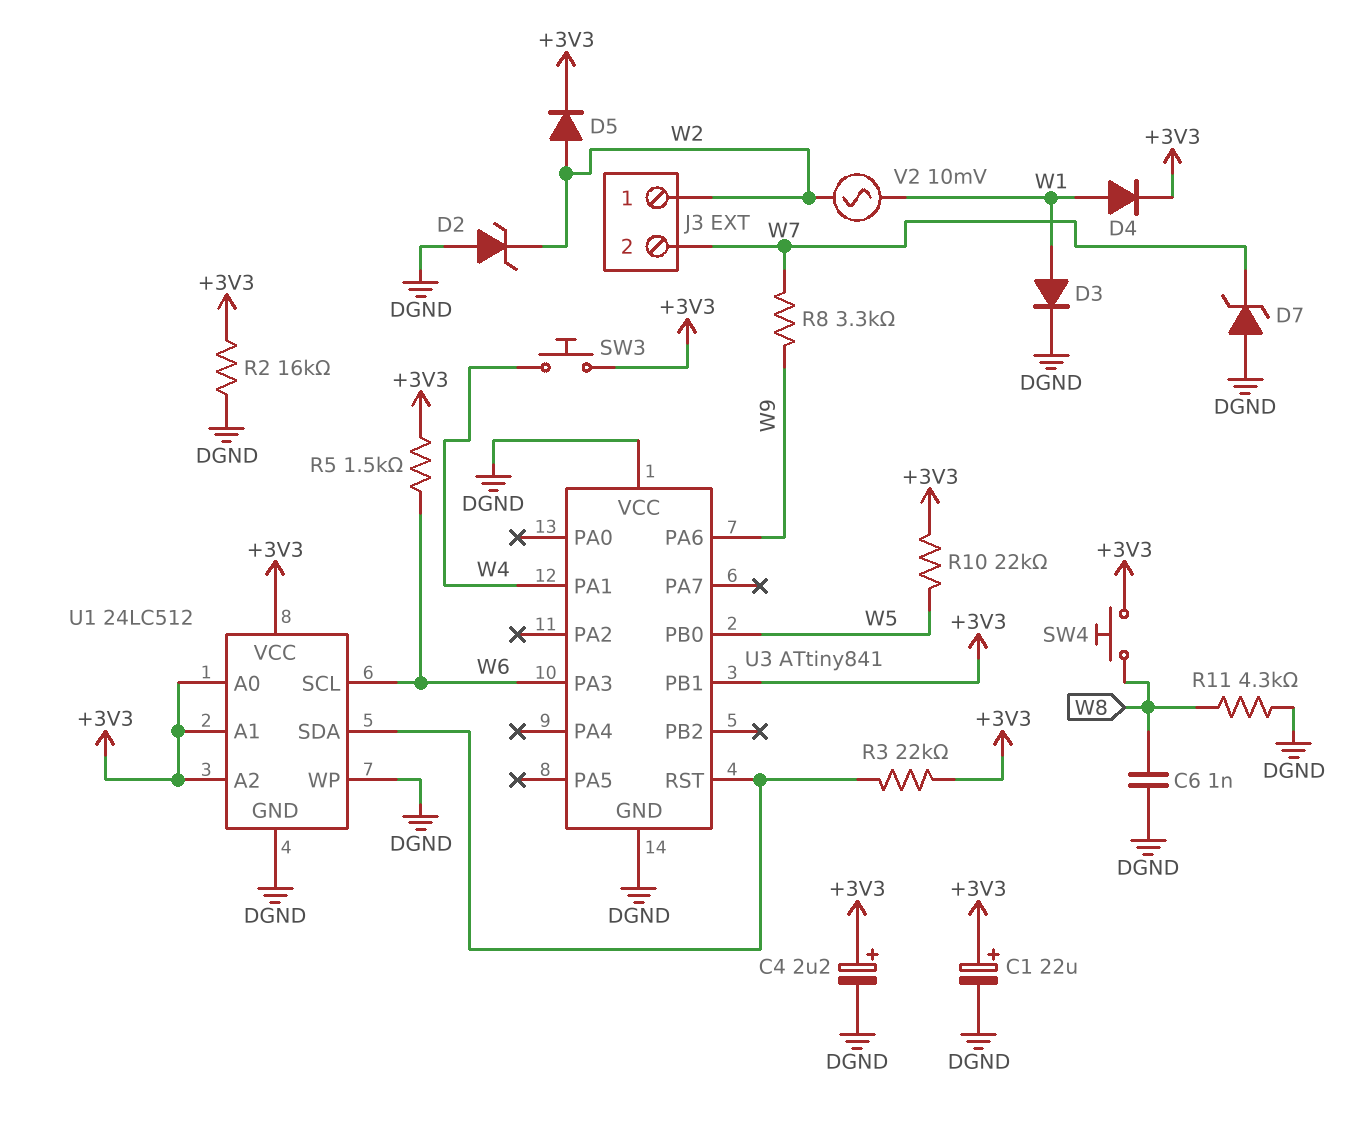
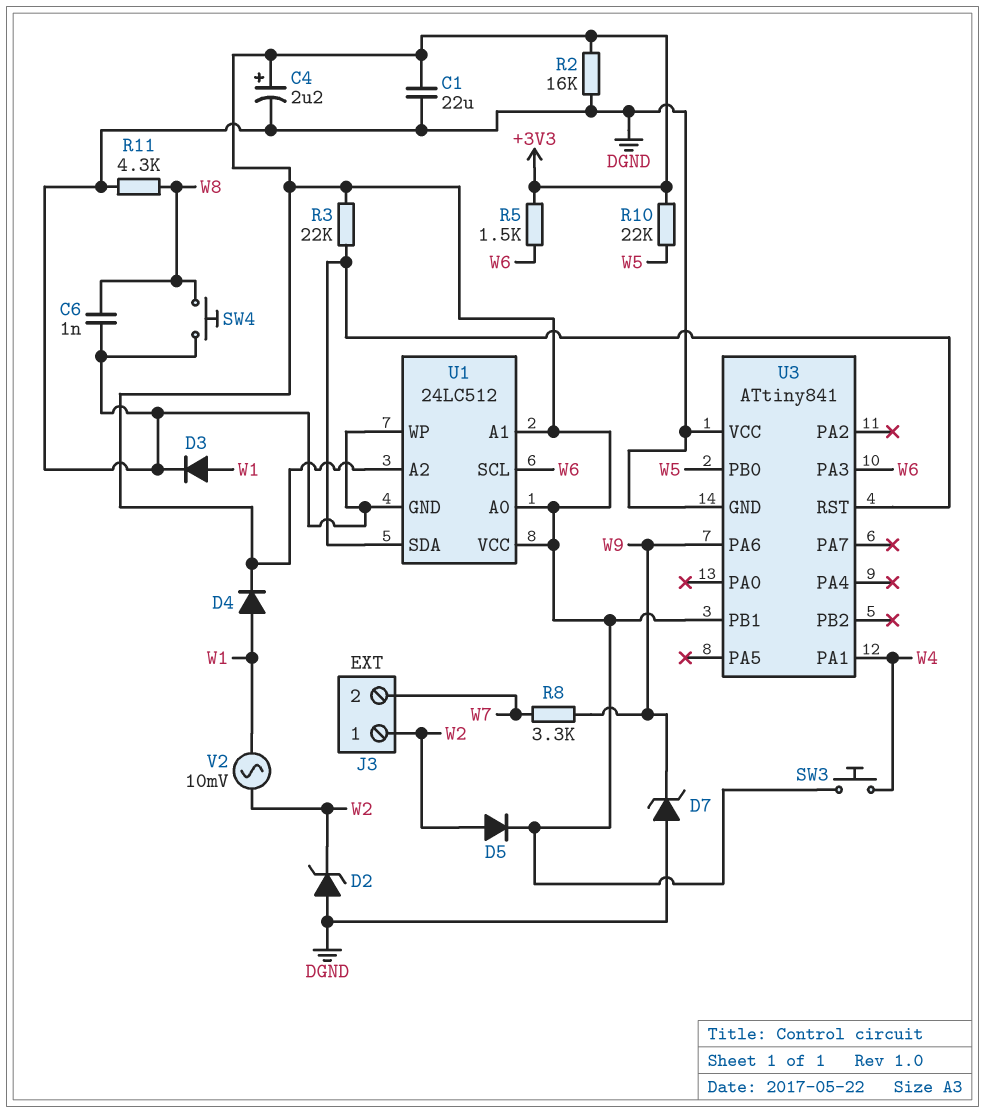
C1: 22uF (plus +3V3, minus DGND) -> 22uF (+3V3, DGND)
D7: zener (A DGND, K W7) -> zener (A DGND, K W9)
SW4: button (+3V3, W8) -> button (DGND, W8)

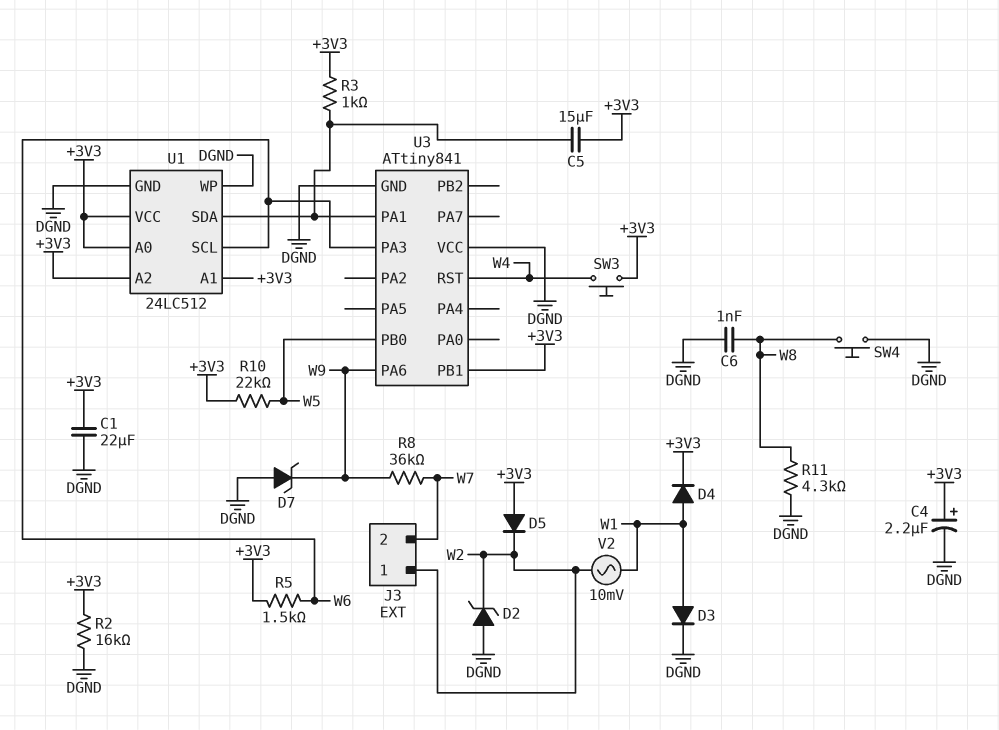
C5: none -> 15uF (+3V3, U1/SDA)
D5: diode (A W2, K +3V3) -> diode (A +3V3, K W2)
R3: 22k (+3V3, U1/SDA) -> 1k (+3V3, U1/SDA)
R8: 3.3k (W7, W9) -> 36k (W7, W9)
U3 pin PA1: W4 -> U1/SDA
U3 pin RST: U1/SDA -> W4

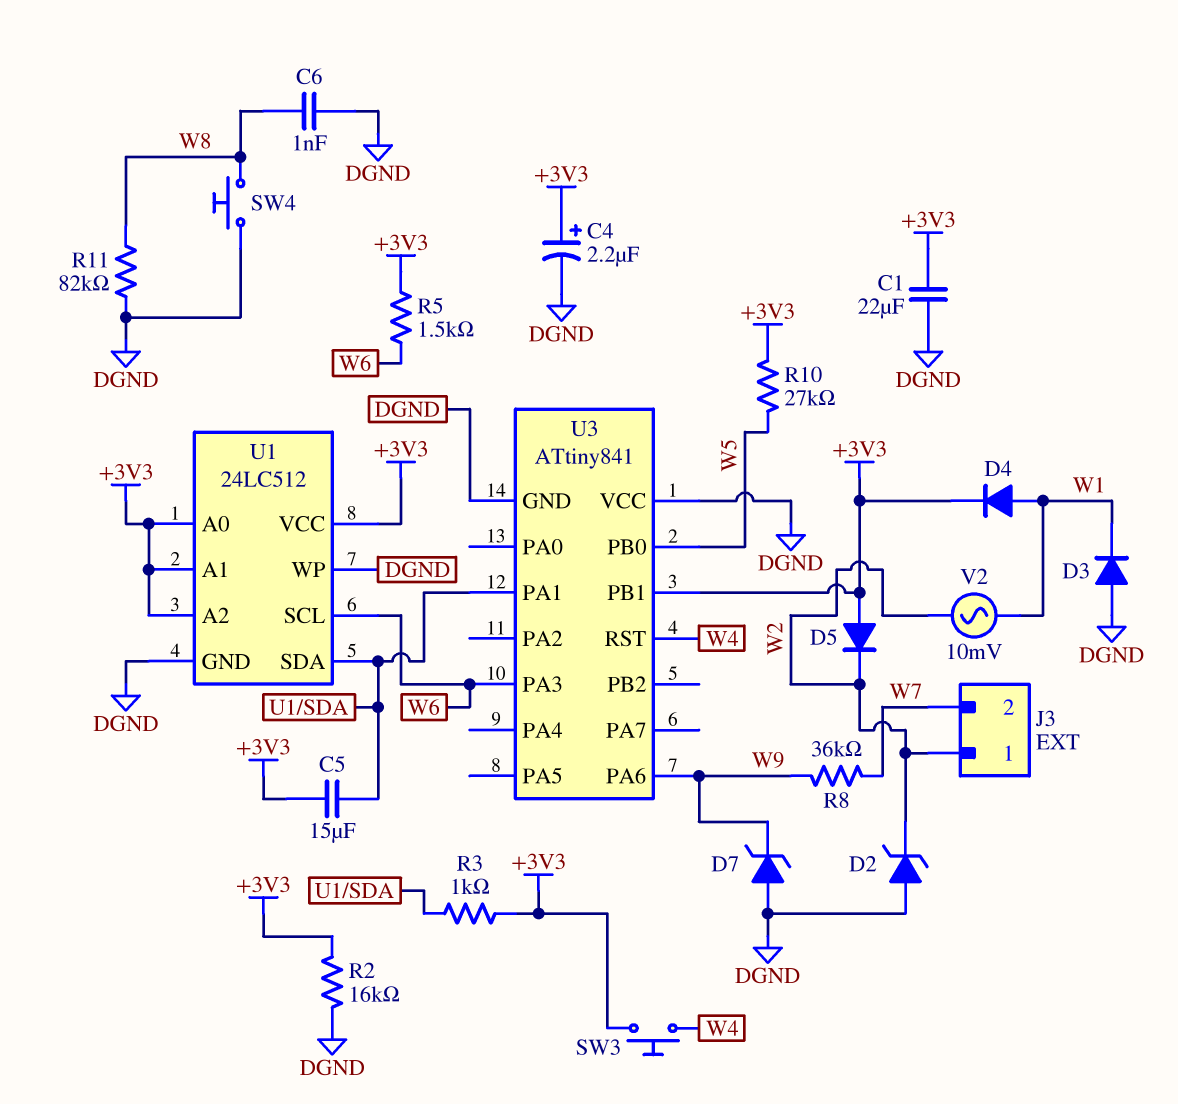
D3: diode (A W1, K DGND) -> diode (A DGND, K W1)
R10: 22k (+3V3, W5) -> 27k (+3V3, W5)
R11: 4.3k (DGND, W8) -> 82k (DGND, W8)

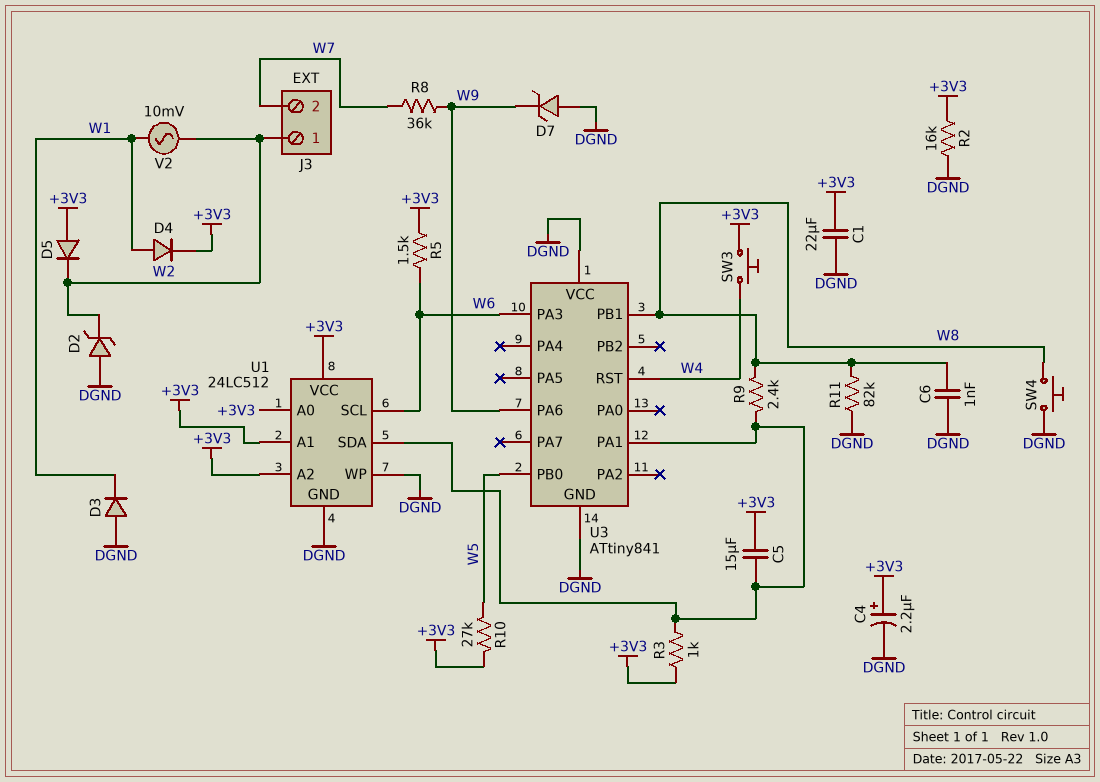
R9: none -> 2.4k (U1/SDA, W8)
U3 pin PB1: +3V3 -> W8

